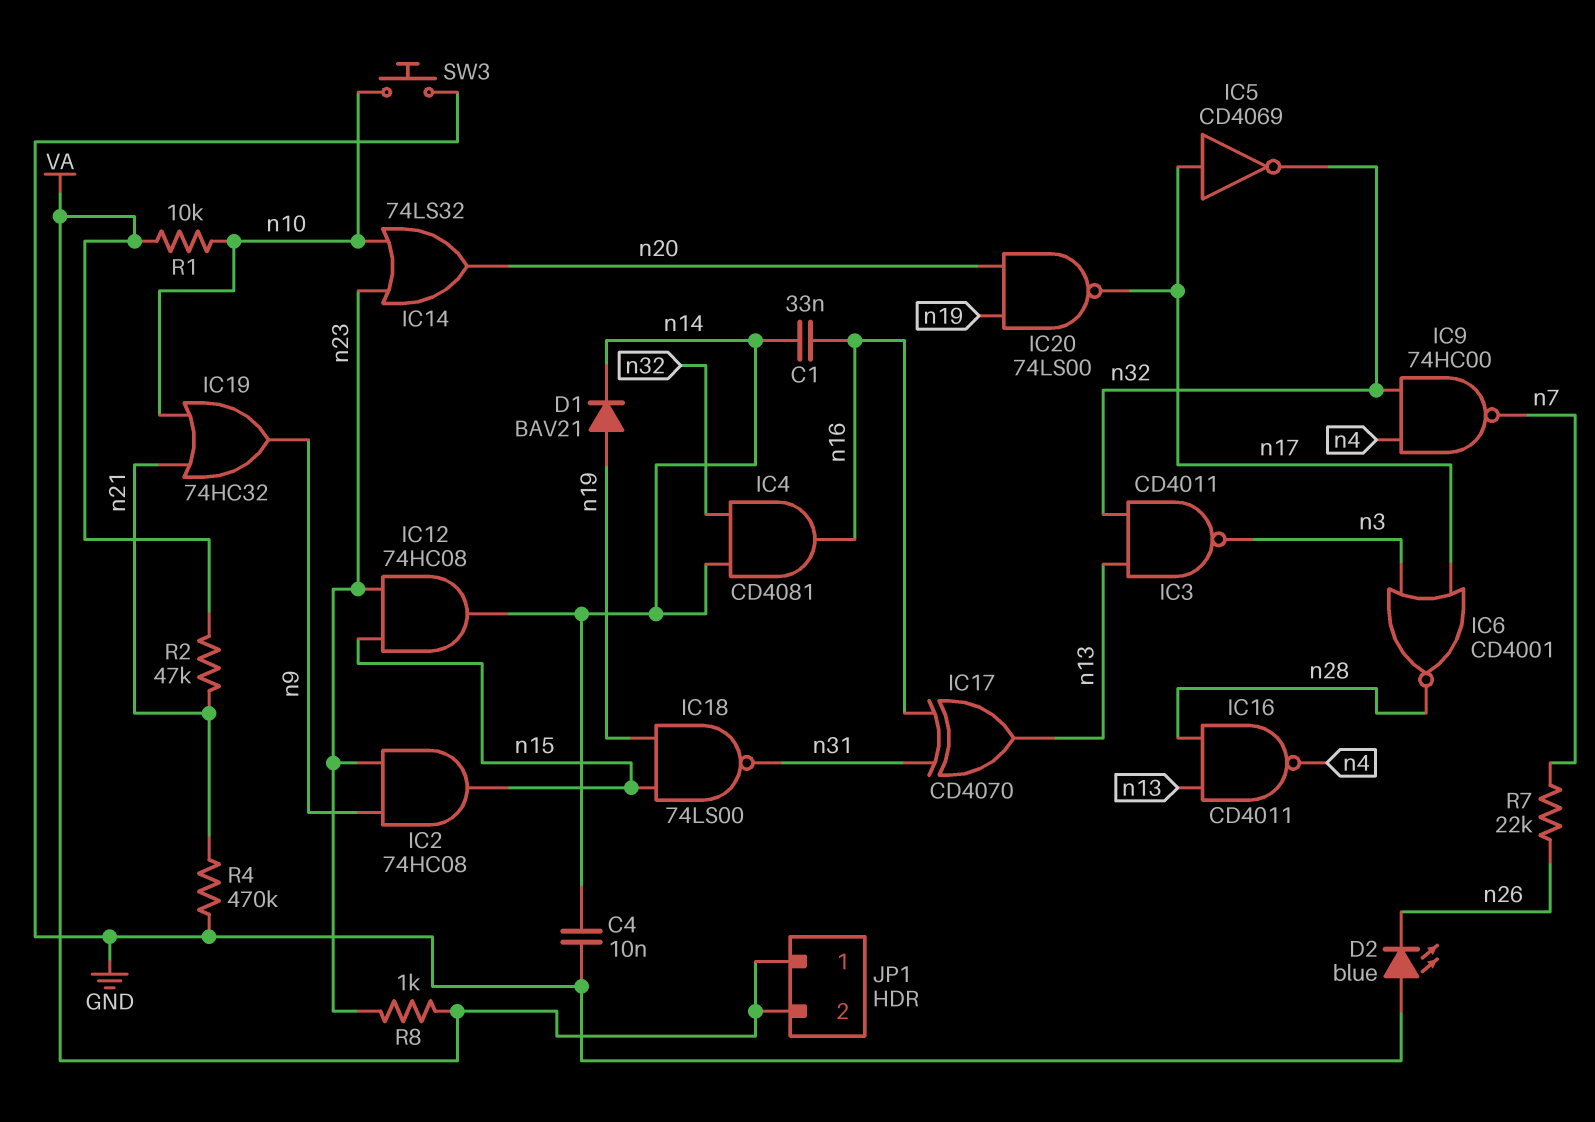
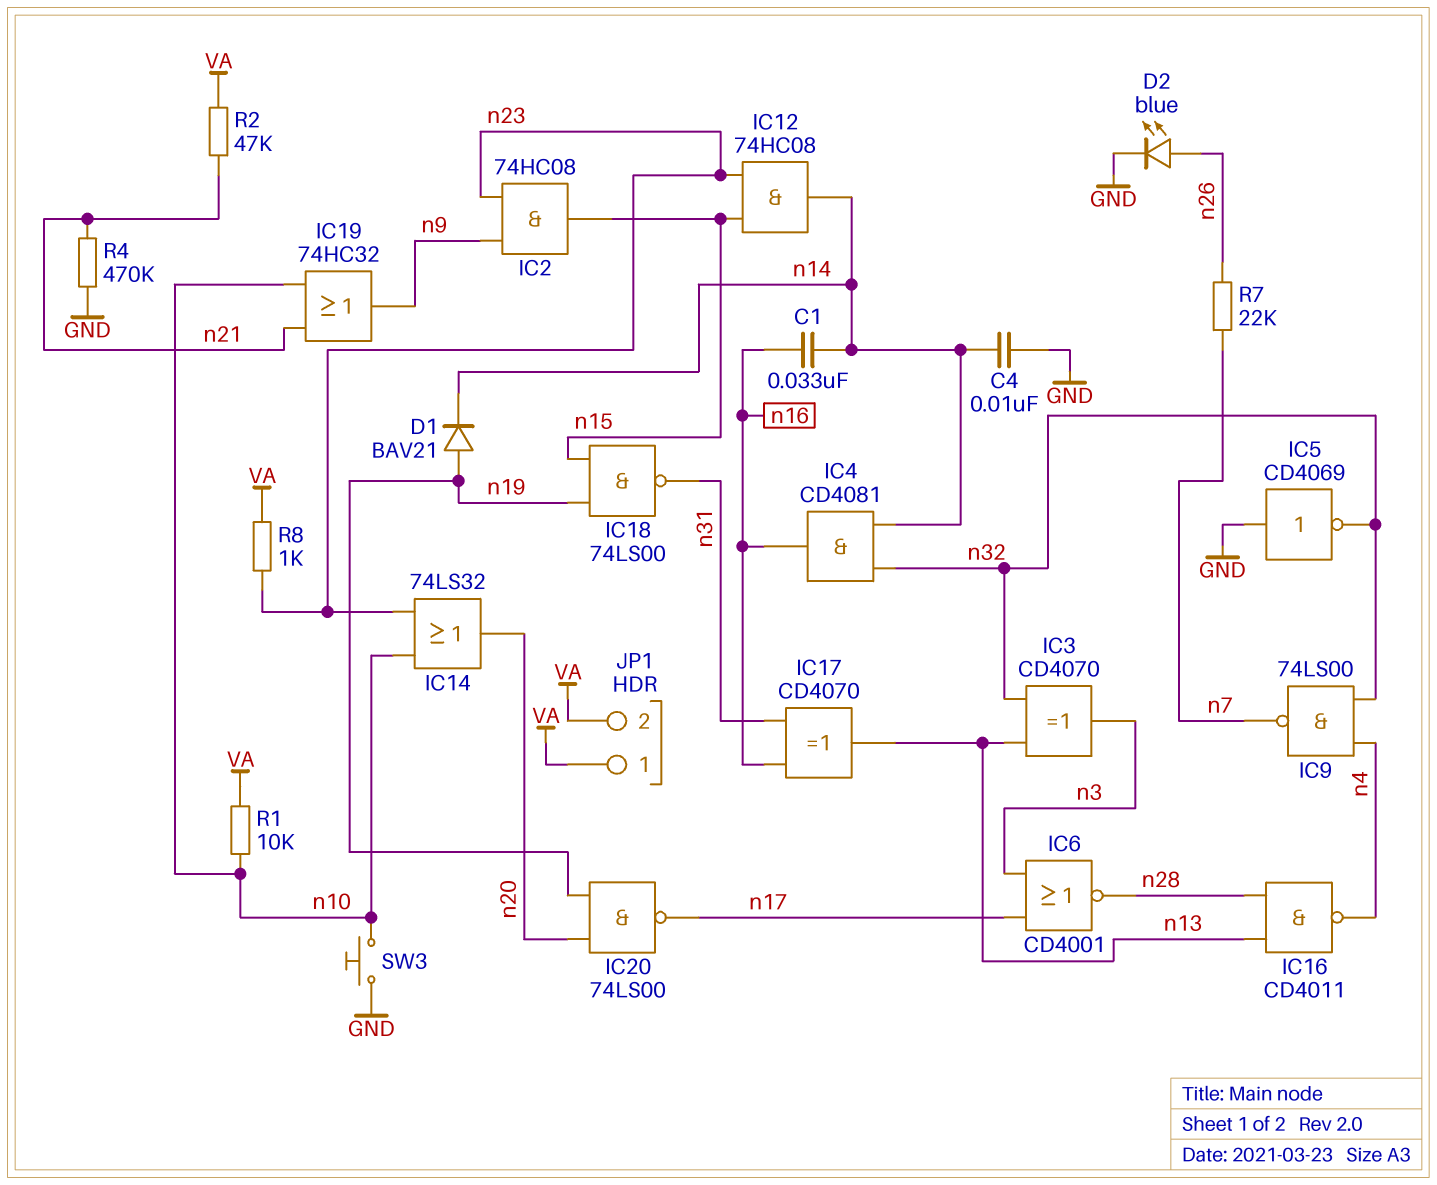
D2: LED blue (A GND, K n26) -> LED blue (A n26, K GND)
IC3: NAND CD4011 (in n13, in n32, out n3) -> XOR CD4070 (in n13, in n32, out n3)
IC5: NOT CD4069 (in n17, out n32) -> NOT CD4069 (in GND, out n32)
IC9: NAND 74HC00 (in n4, in n32, out n7) -> NAND 74LS00 (in n4, in n32, out n7)

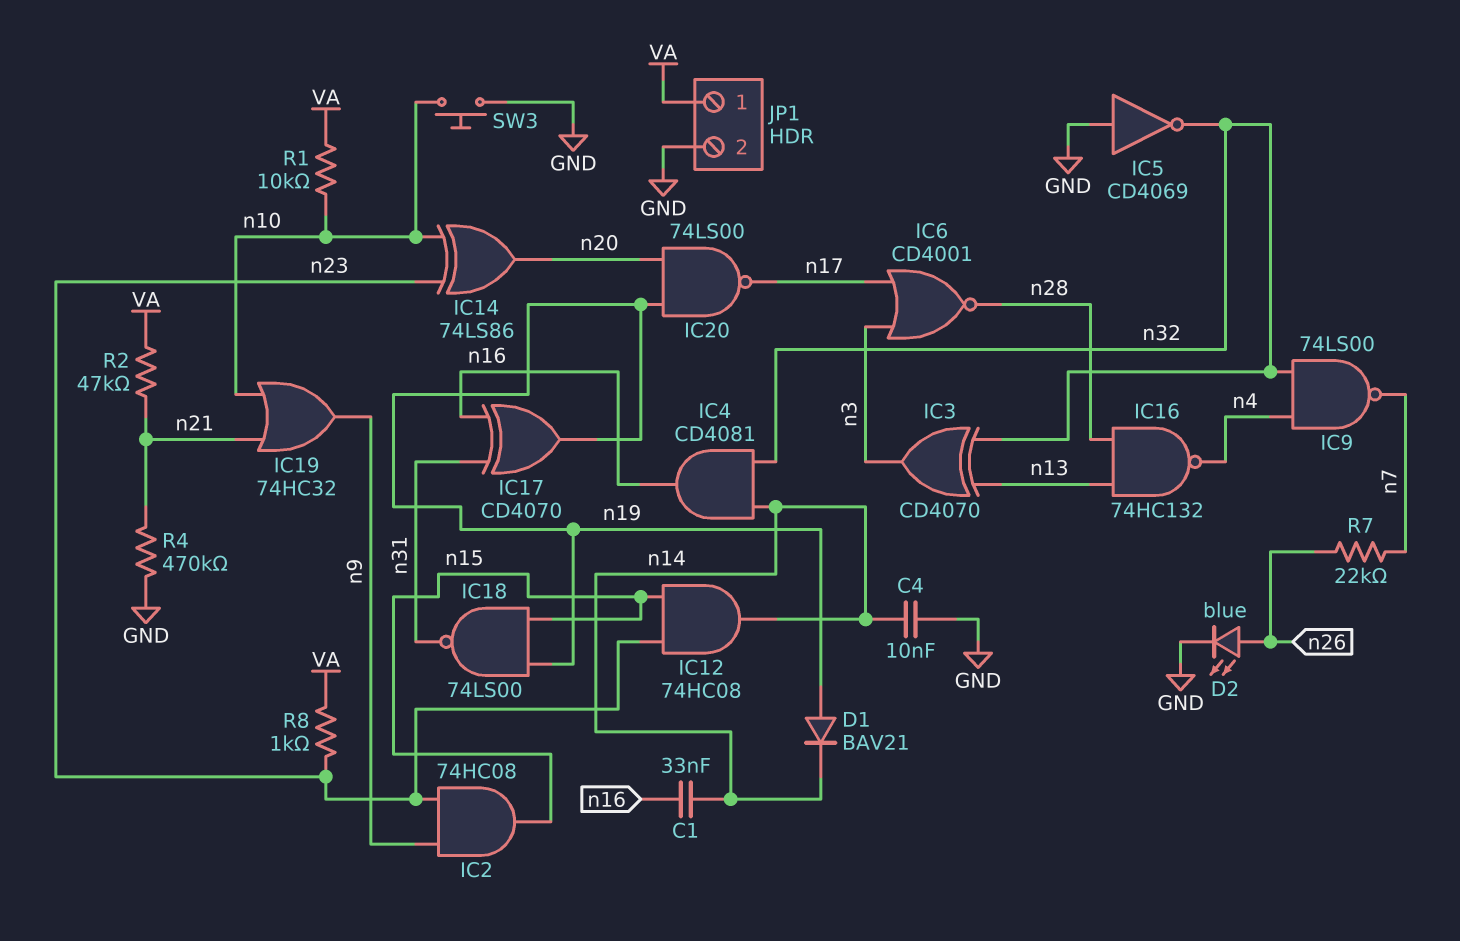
IC14: OR 74LS32 (in n10, in n23, out n20) -> XOR 74LS86 (in n10, in n23, out n20)
IC16: NAND CD4011 (in n13, in n28, out n4) -> NAND 74HC132 (in n13, in n28, out n4)
IC17: XOR CD4070 (in n16, in n31, out n13) -> XOR CD4070 (in n16, in n31, out n19)
JP1 pin 2: VA -> GND

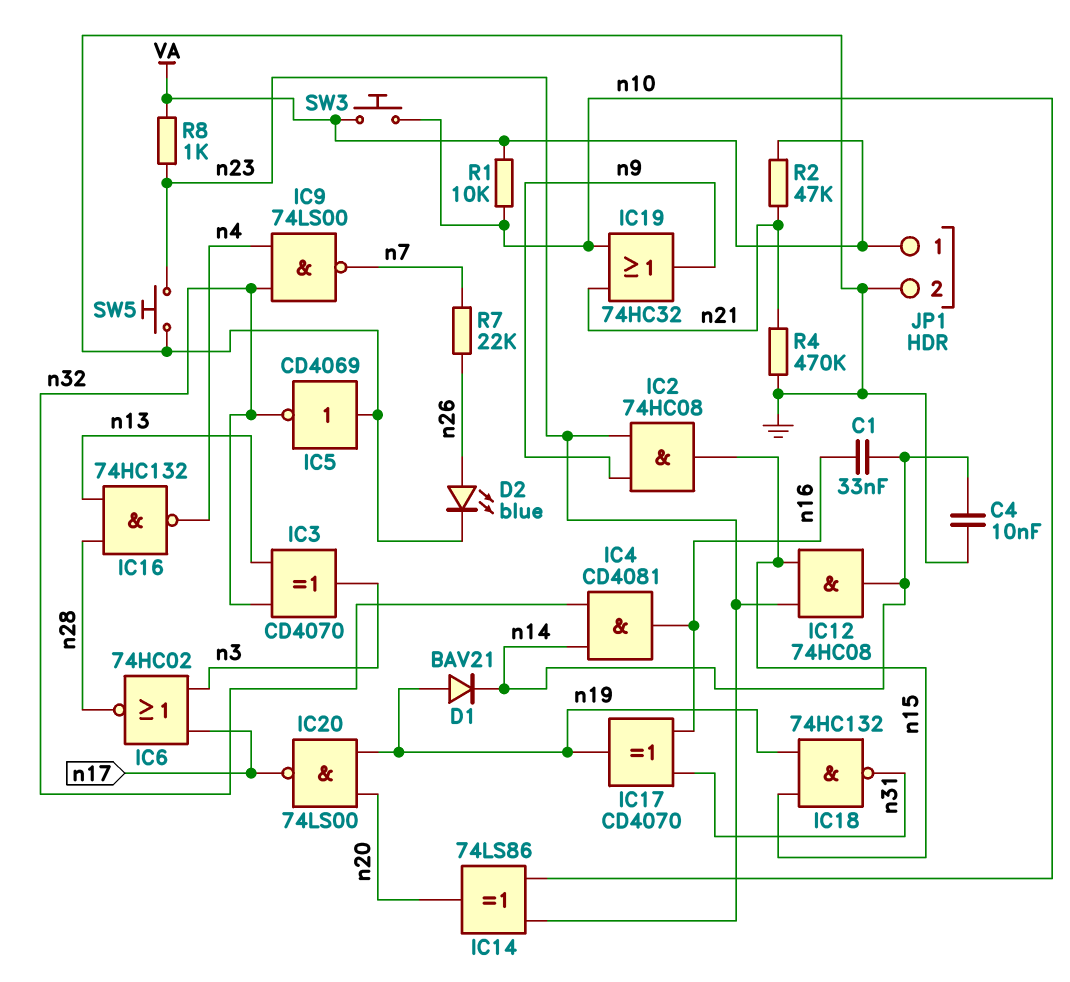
IC6: NOR CD4001 (in n3, in n17, out n28) -> NOR 74HC02 (in n3, in n17, out n28)
IC18: NAND 74LS00 (in n15, in n19, out n31) -> NAND 74HC132 (in n15, in n19, out n31)
SW3: button (GND, n10) -> button (VA, n10)
SW5: none -> button (GND, n23)

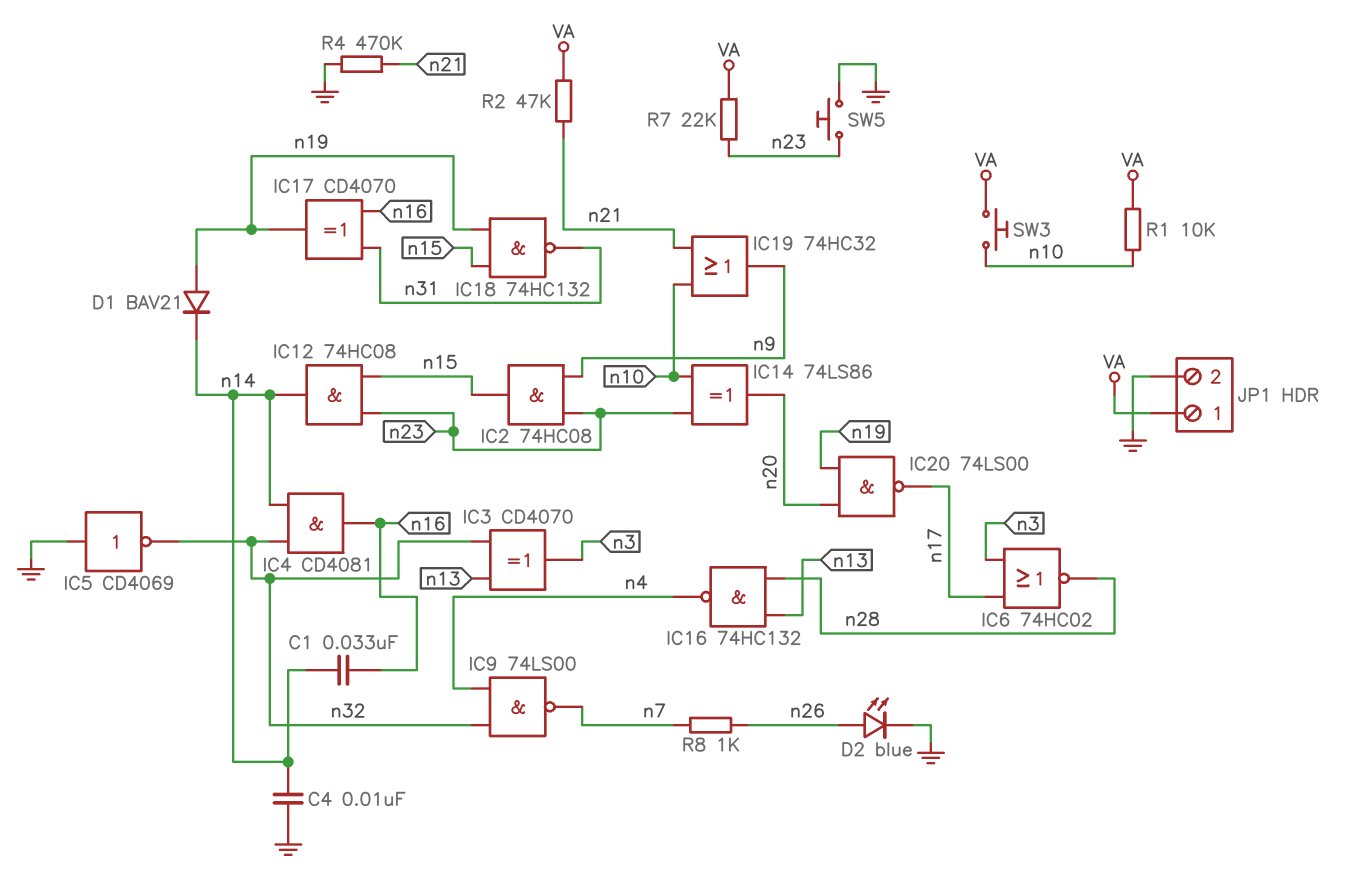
R7: 22k (n7, n26) -> 22k (VA, n23)
R8: 1k (VA, n23) -> 1k (n7, n26)

